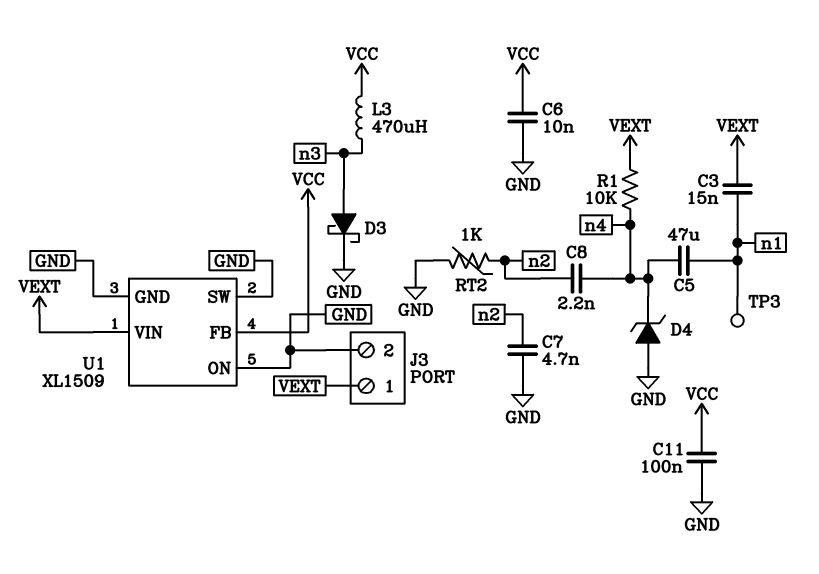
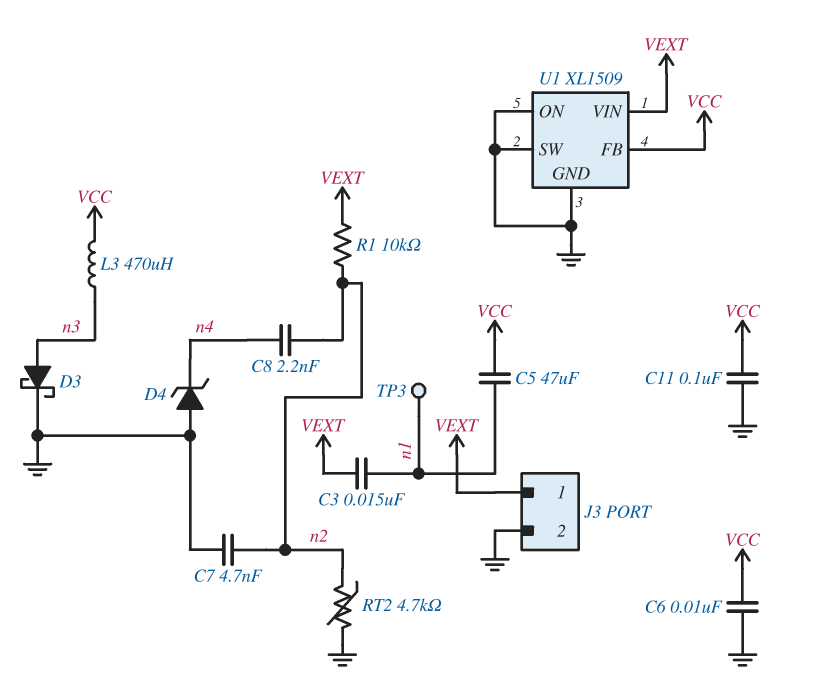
C5: 47uF (n1, n4) -> 47uF (VCC, n1)
R1: 10k (VEXT, n4) -> 10k (VEXT, n2)
RT2: 1k (GND, n2) -> 4.7k (GND, n2)

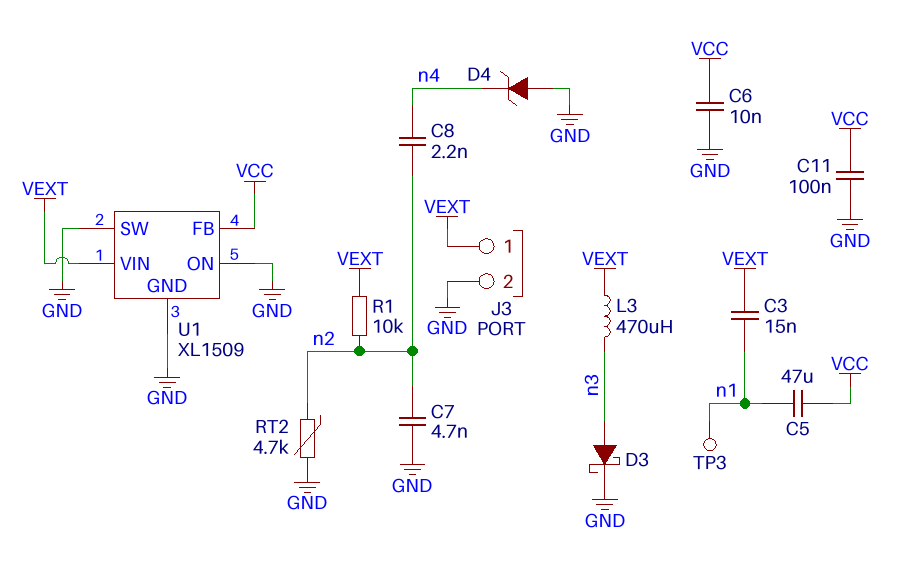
L3: 470uH (VCC, n3) -> 470uH (VEXT, n3)

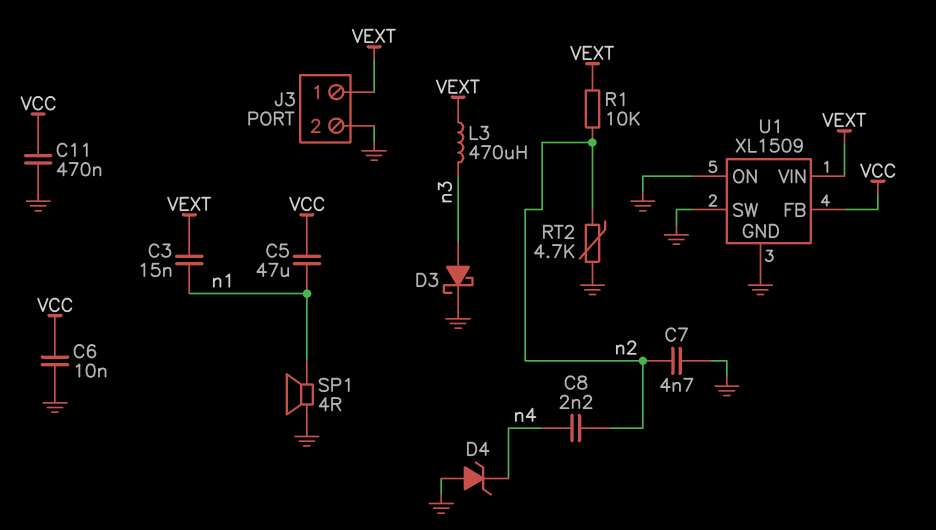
C11: 100nF (GND, VCC) -> 470nF (GND, VCC)
SP1: none -> speaker 4R (GND, n1)
TP3: test point (n1) -> none

